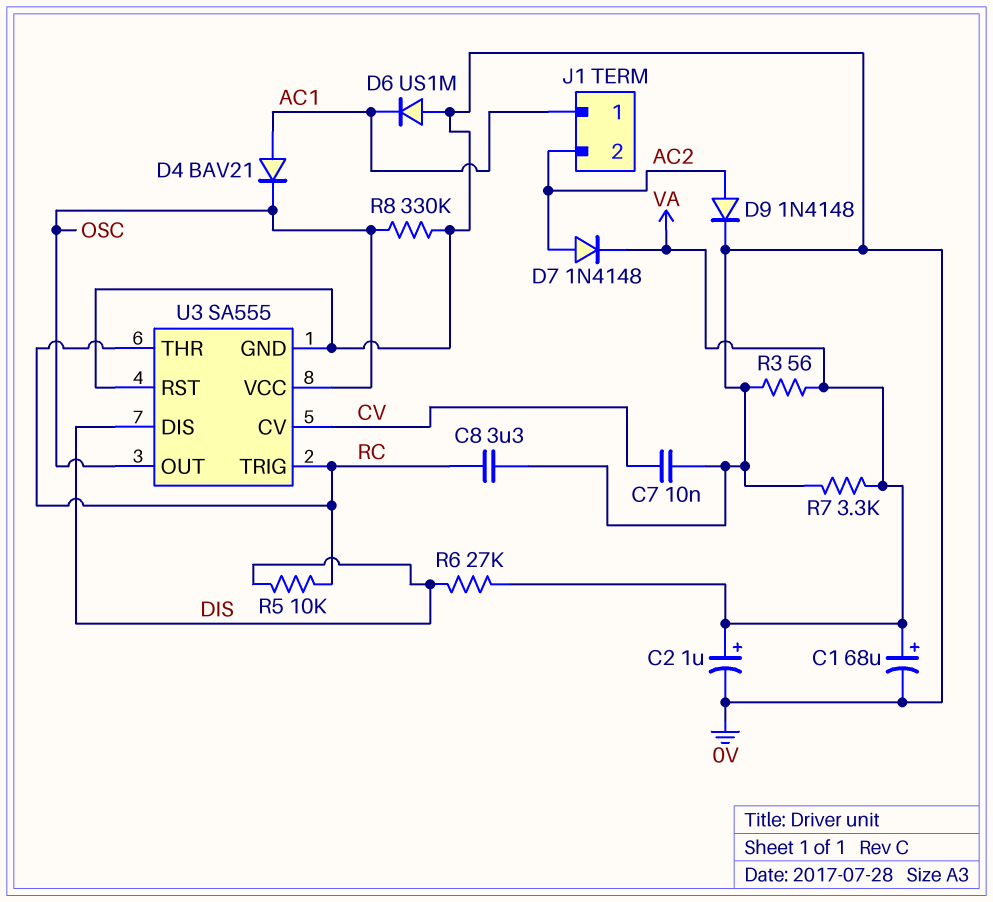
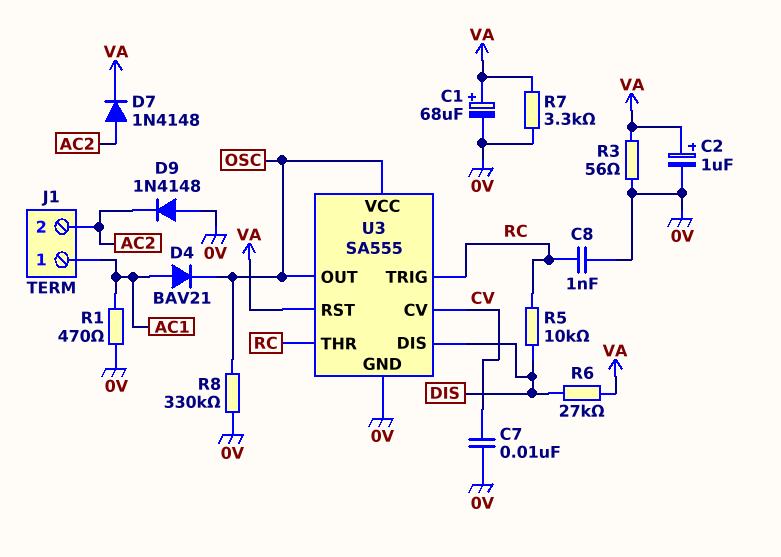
C8: 3.3uF (0V, RC) -> 1nF (0V, RC)
D6: diode US1M (A 0V, K AC1) -> none
D9: diode 1N4148 (A AC2, K 0V) -> diode 1N4148 (A 0V, K AC2)
R1: none -> 470 (0V, AC1)
U3 pin RST: 0V -> VA

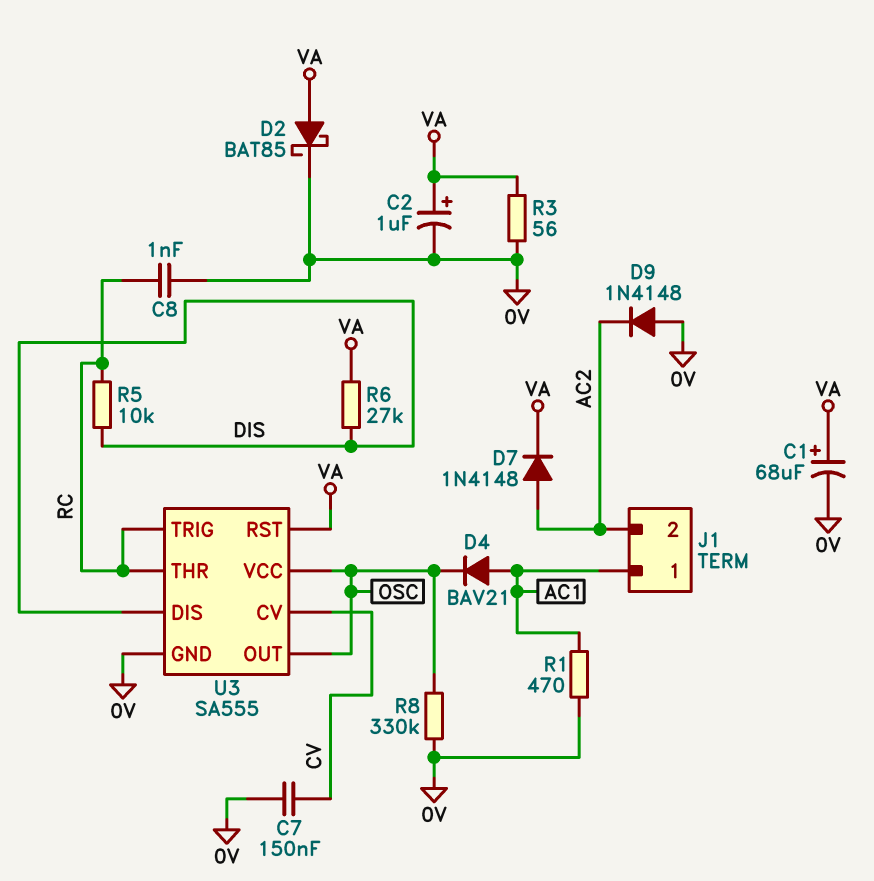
C7: 10nF (0V, CV) -> 150nF (0V, CV)
D2: none -> schottky BAT85 (A VA, K 0V)
R7: 3.3k (0V, VA) -> none

